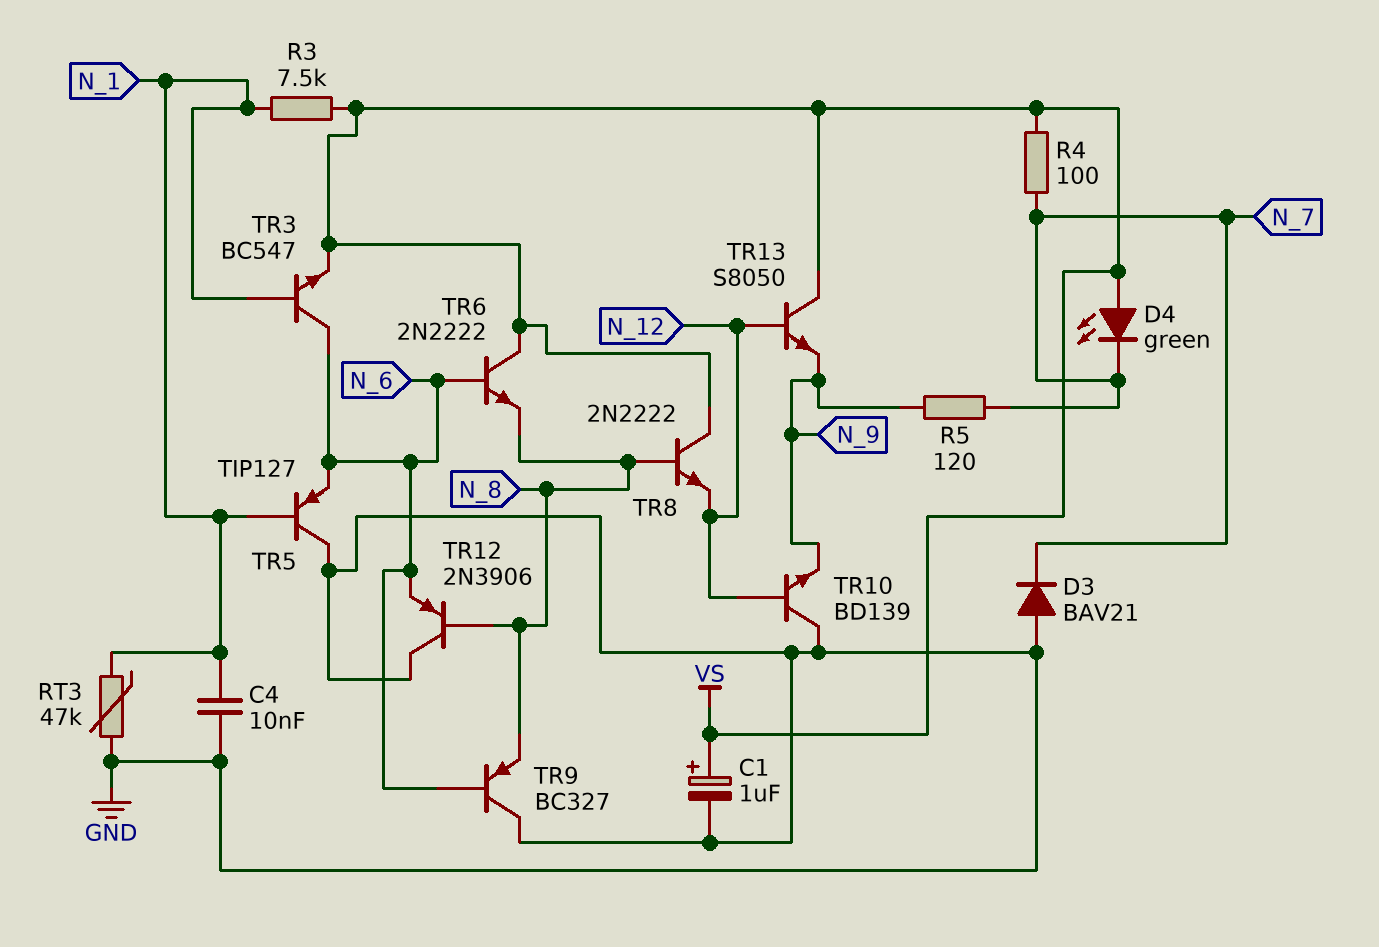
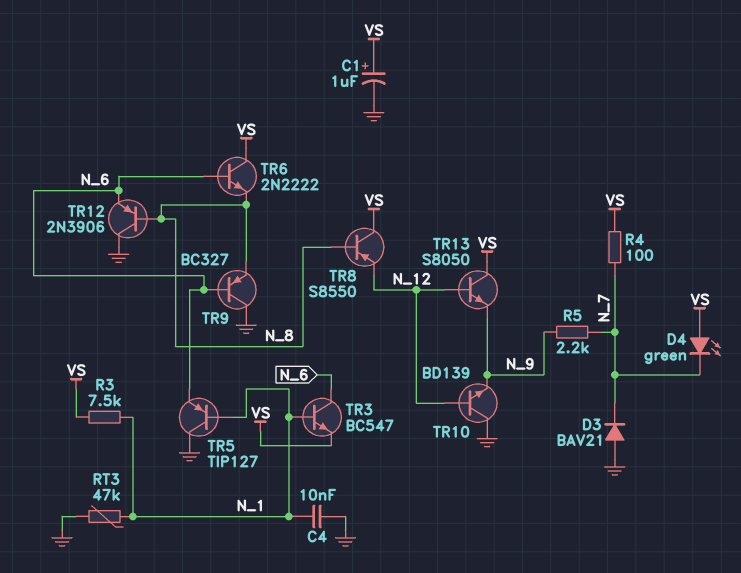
R5: 120 (N_7, N_9) -> 2.2k (N_7, N_9)
TR8: NPN 2N2222 (B N_8, C VS, E N_12) -> PNP S8550 (B N_8, C VS, E N_12)

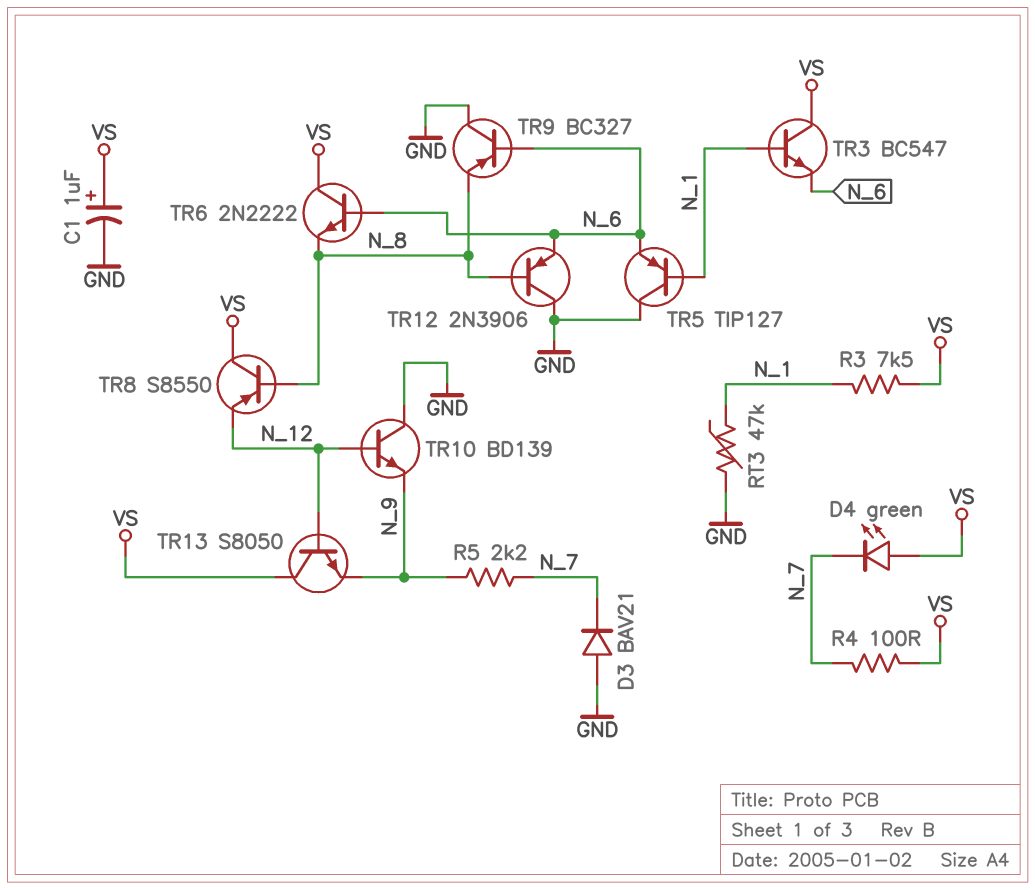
C4: 10nF (GND, N_1) -> none
TR3: NPN BC547 (B N_1, C N_6, E VS) -> NPN BC547 (B N_1, C VS, E N_6)

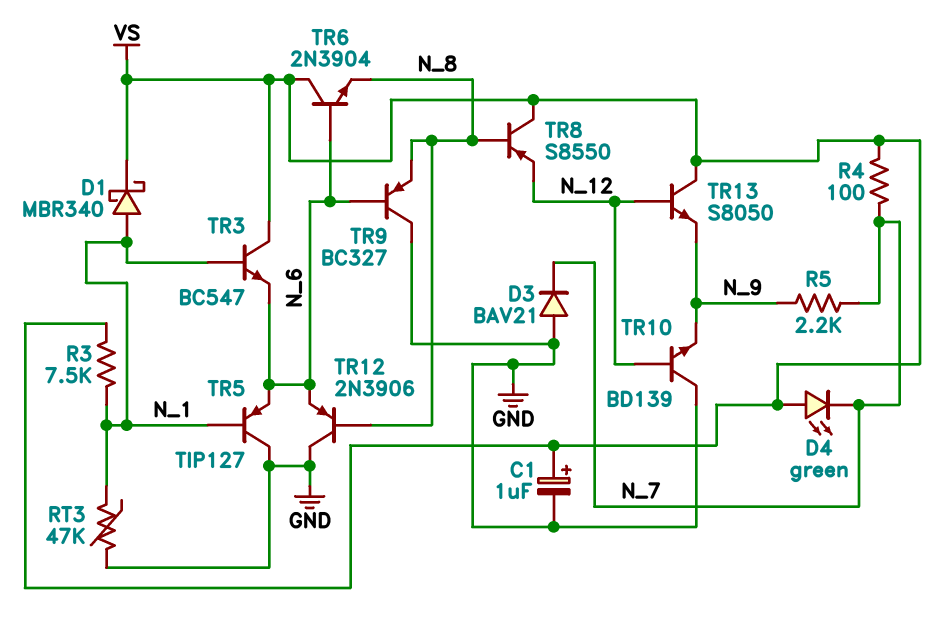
D1: none -> schottky MBR340 (A N_1, K VS)
TR6: NPN 2N2222 (B N_6, C VS, E N_8) -> NPN 2N3904 (B N_6, C VS, E N_8)

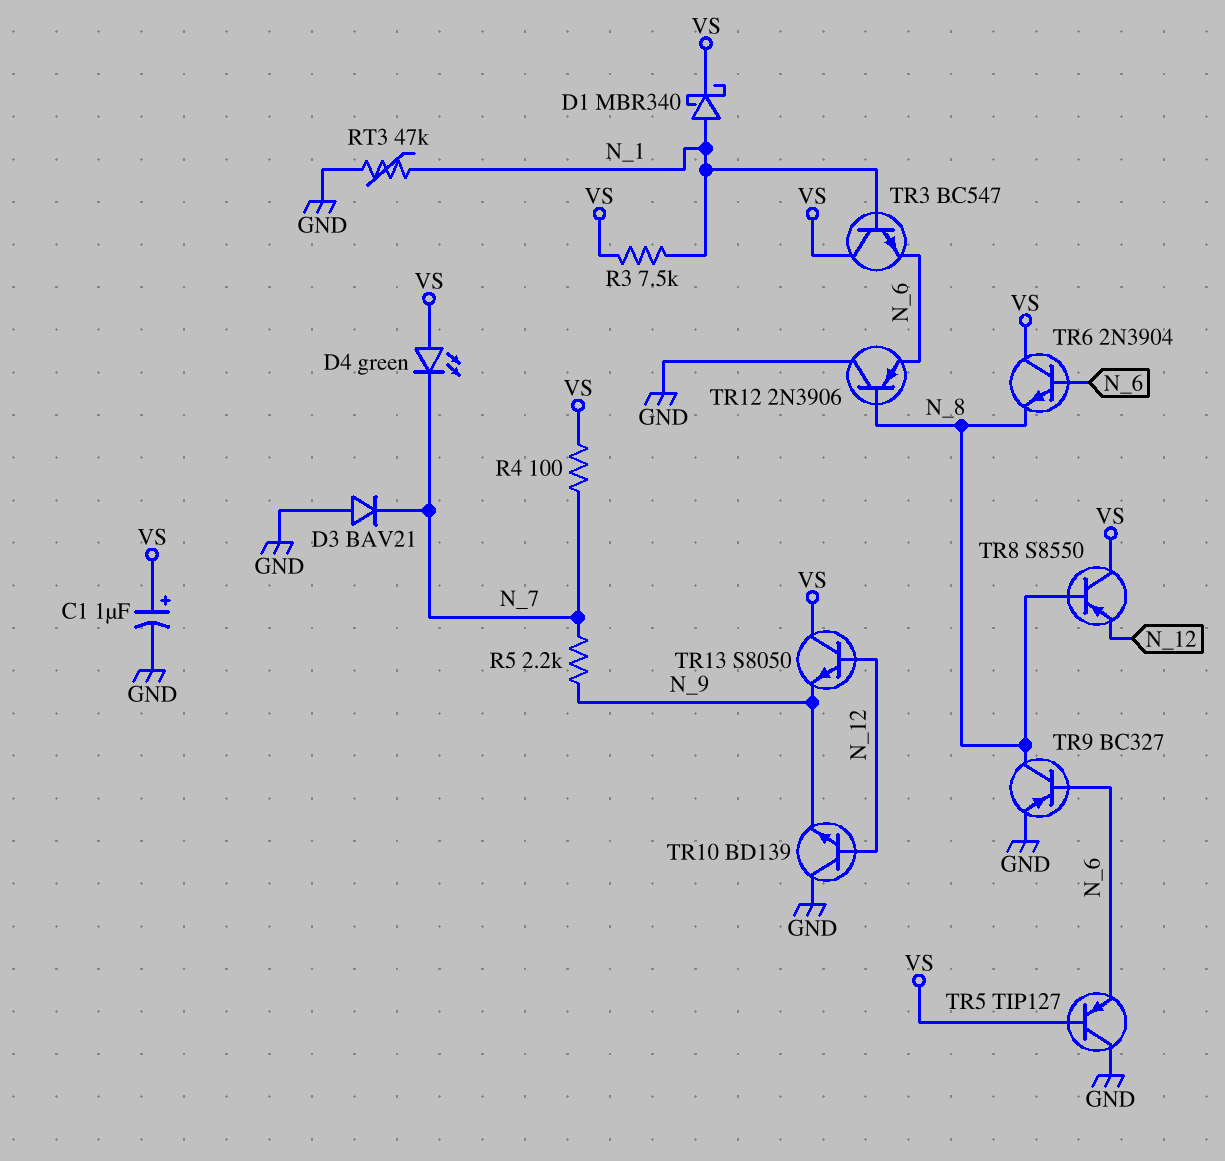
TR5: PNP TIP127 (B N_1, C GND, E N_6) -> PNP TIP127 (B VS, C GND, E N_6)
TR9: PNP BC327 (B N_6, C GND, E N_8) -> PNP BC327 (B N_6, C N_8, E GND)

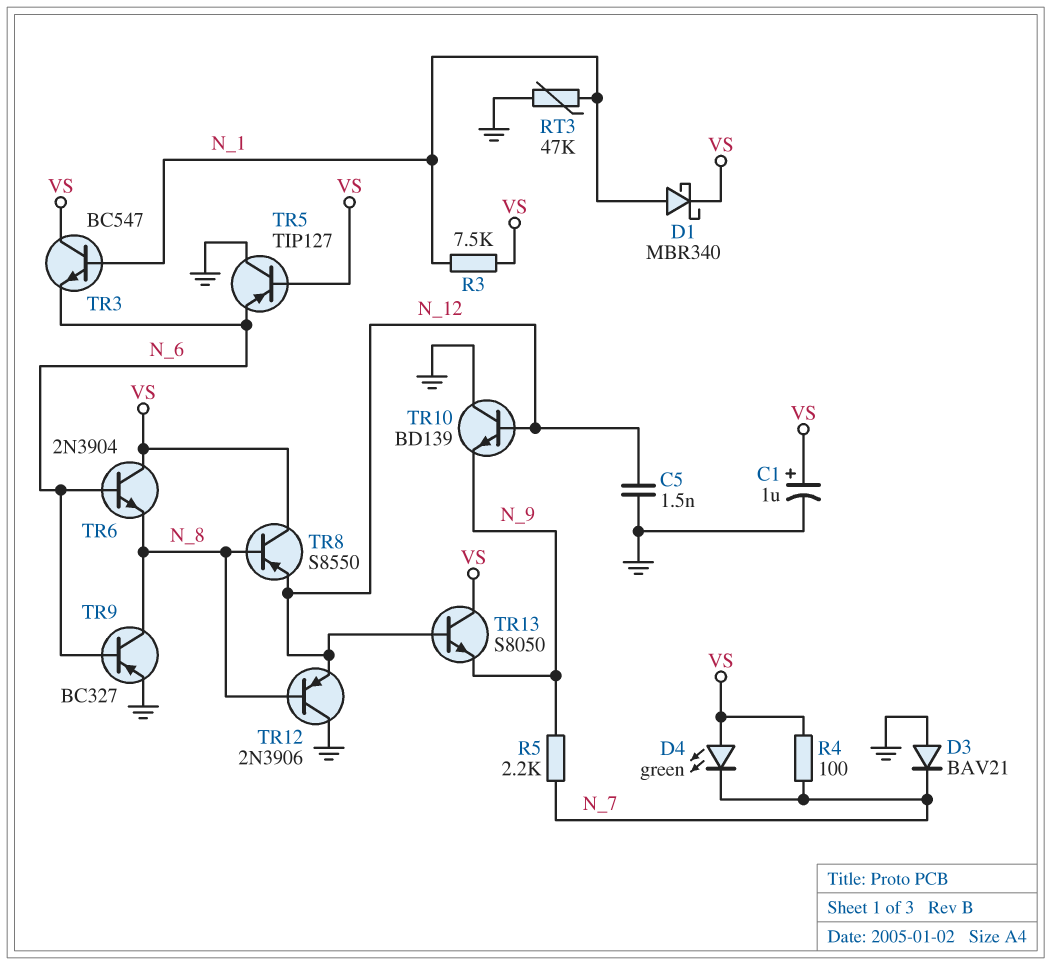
C5: none -> 1.5nF (GND, N_12)
TR12: PNP 2N3906 (B N_8, C GND, E N_6) -> PNP 2N3906 (B N_8, C GND, E N_12)

